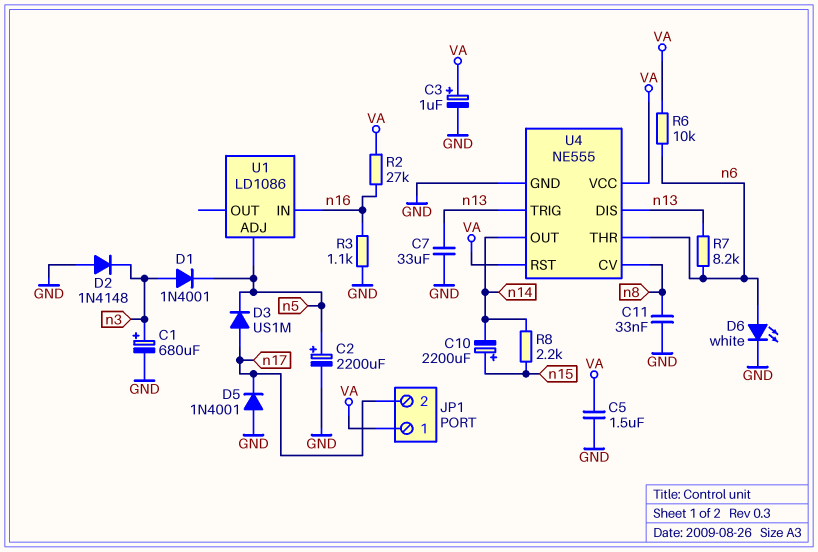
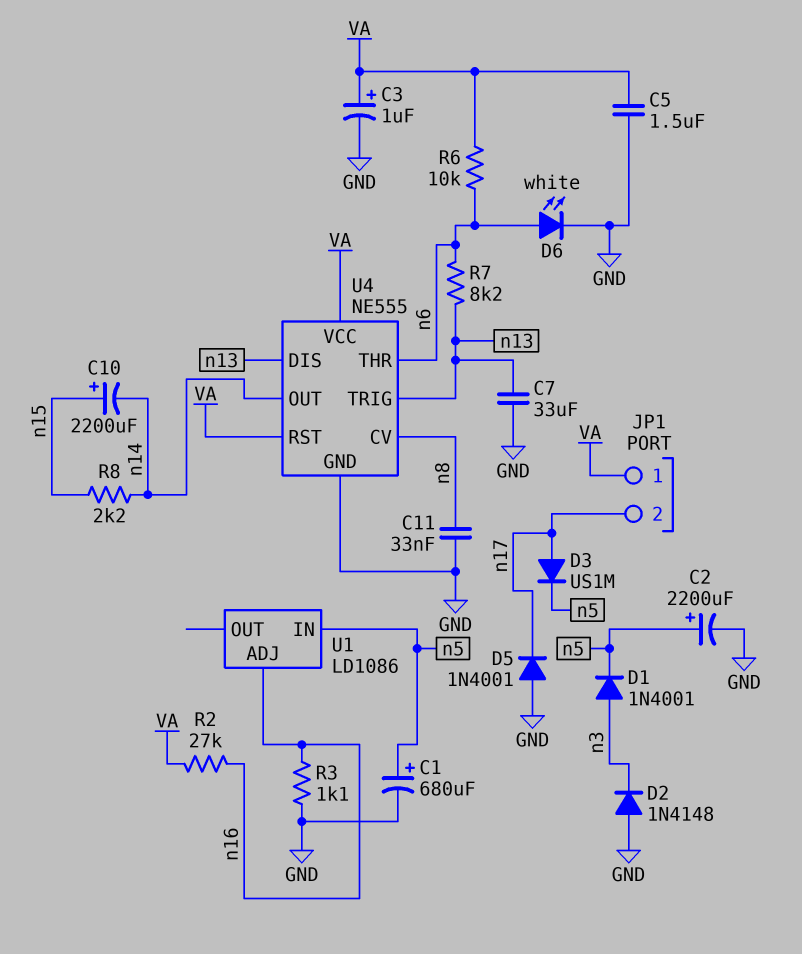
C1: 680uF (plus n3, minus GND) -> 680uF (plus n5, minus GND)
U1 pin ADJ: n5 -> n16
U1 pin IN: n16 -> n5

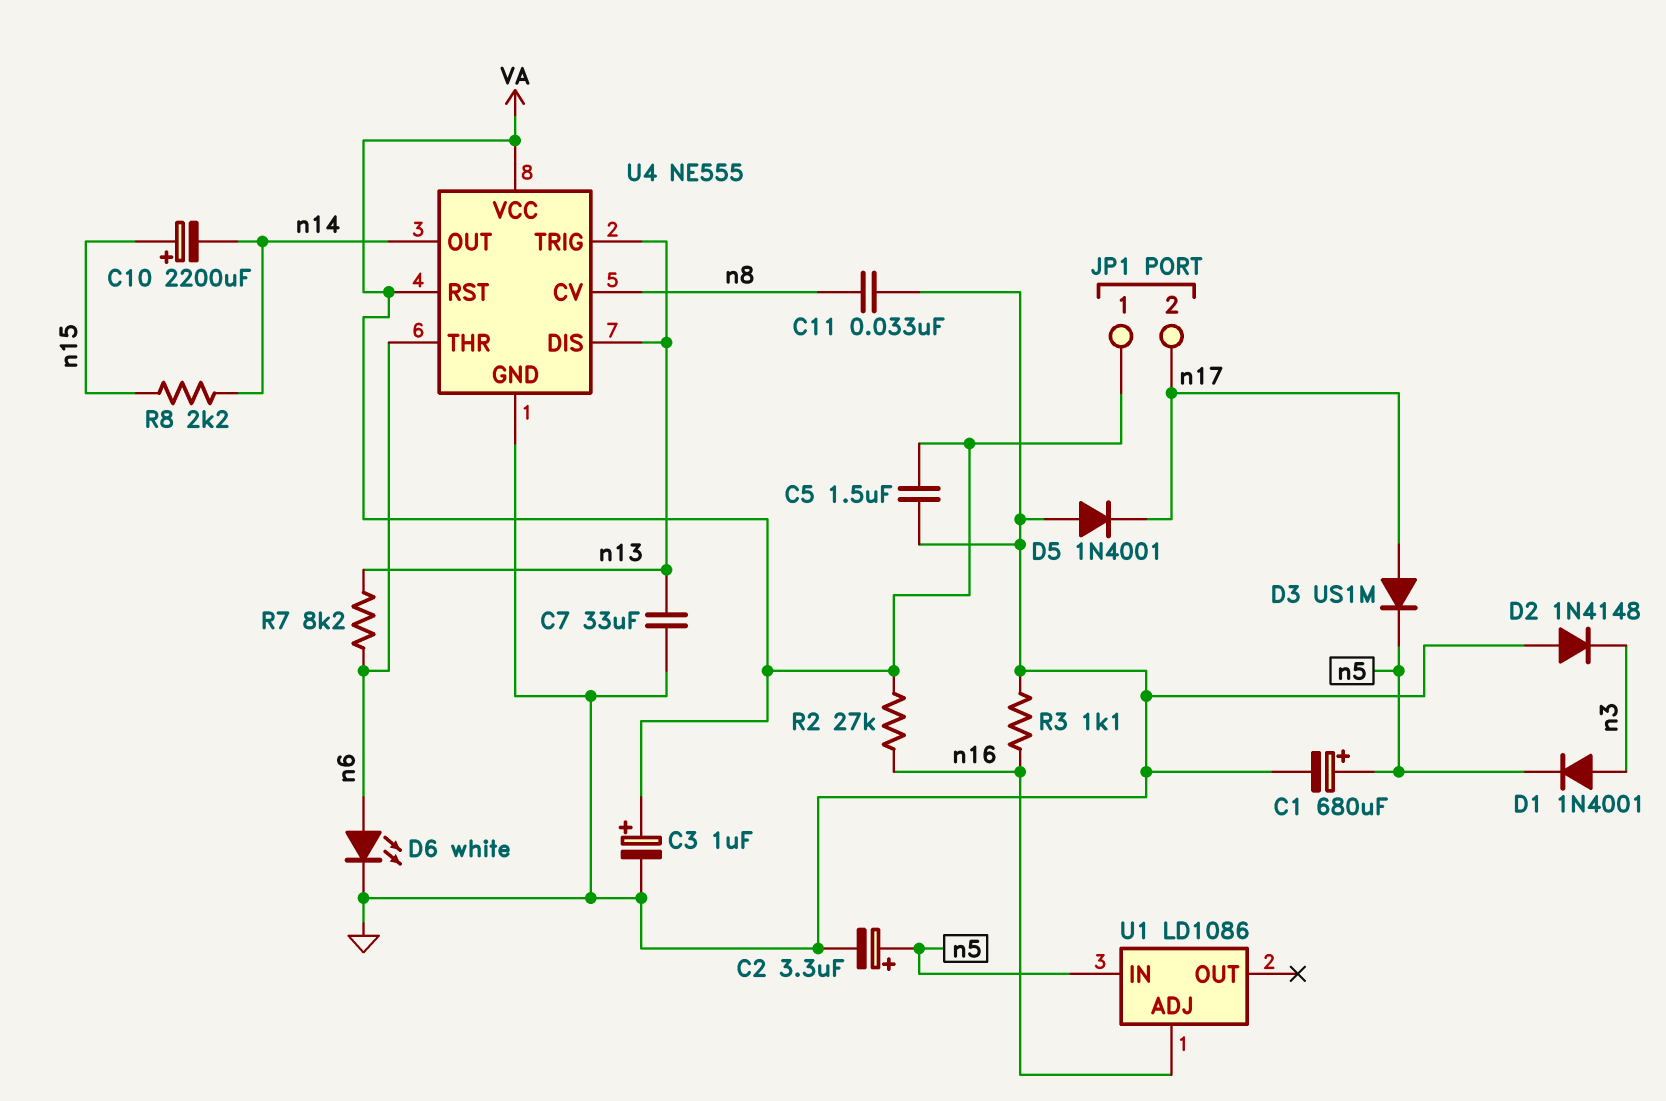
C2: 2200uF (plus n5, minus GND) -> 3.3uF (plus n5, minus GND)
R6: 10k (VA, n6) -> none

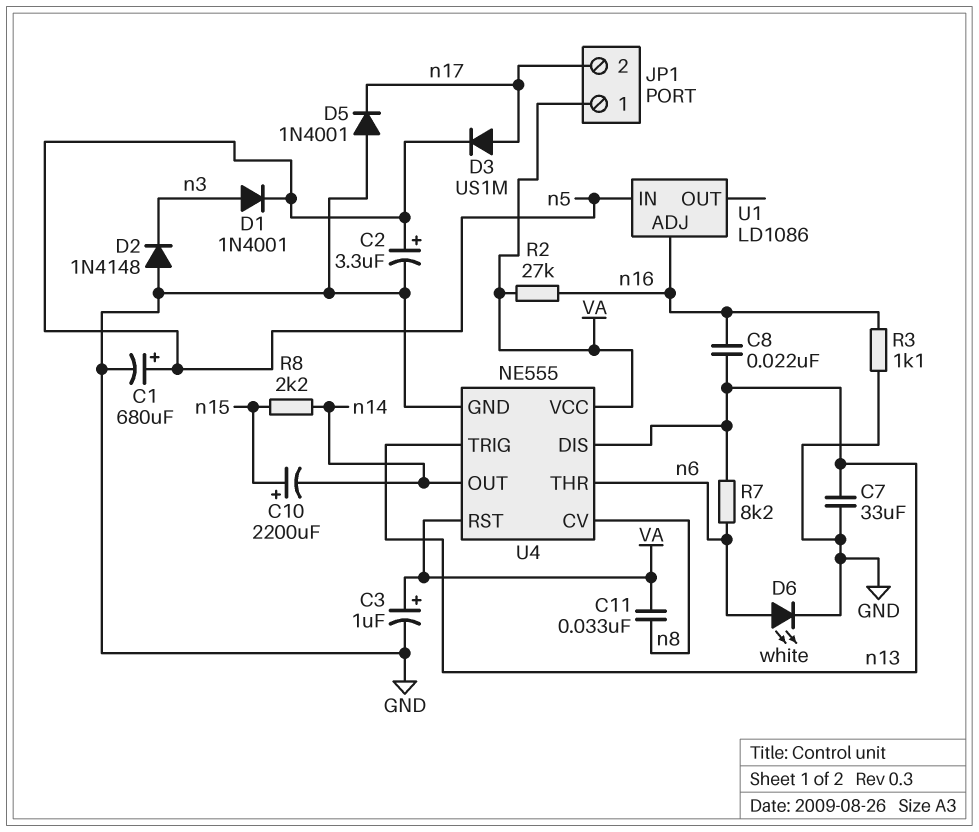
C5: 1.5uF (GND, VA) -> none
C8: none -> 22nF (n13, n16)
C11: 33nF (GND, n8) -> 33nF (VA, n8)

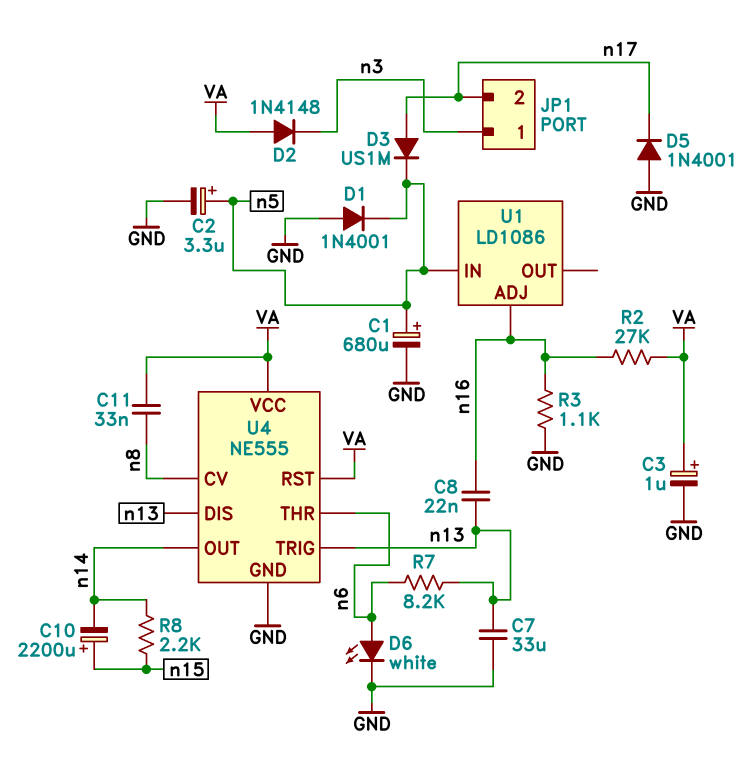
D1: diode 1N4001 (A n3, K n5) -> diode 1N4001 (A GND, K n5)
D2: diode 1N4148 (A GND, K n3) -> diode 1N4148 (A VA, K n3)
JP1 pin 1: VA -> n3

